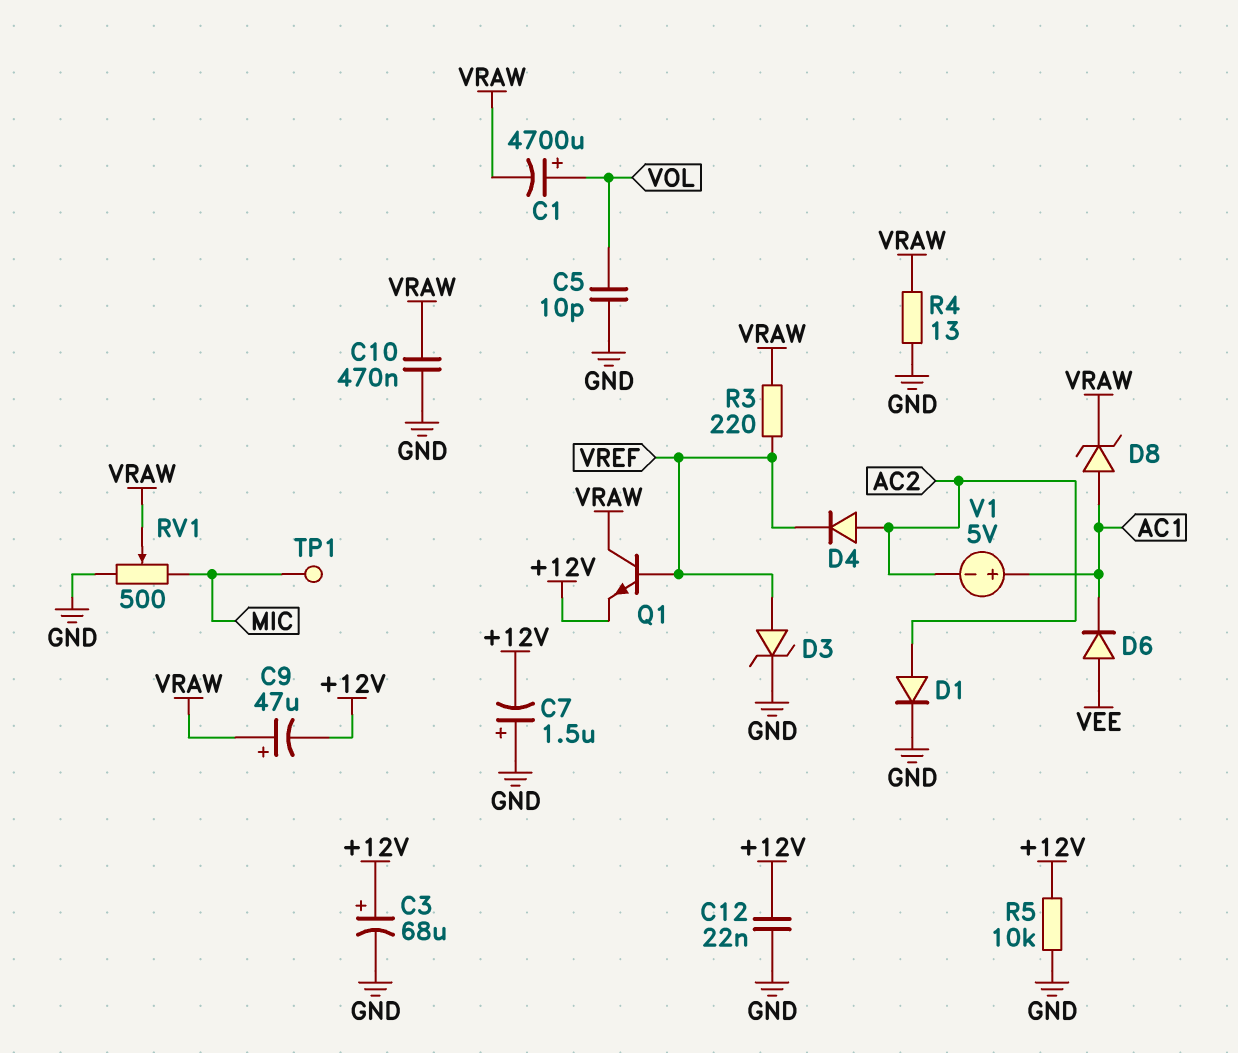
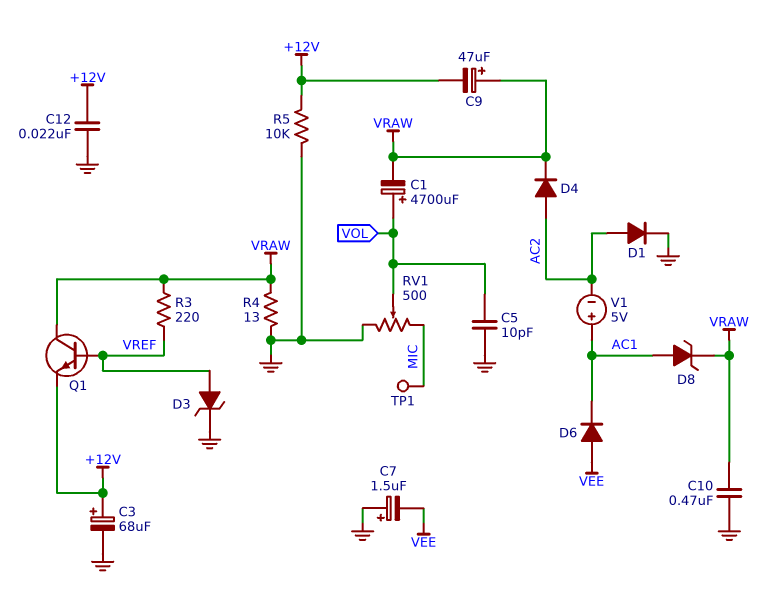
C7: 1.5uF (plus GND, minus +12V) -> 1.5uF (plus GND, minus VEE)
D4: diode (A AC2, K VREF) -> diode (A AC2, K VRAW)
RV1: 500 (GND, MIC, wiper VRAW) -> 500 (GND, MIC, wiper VOL)

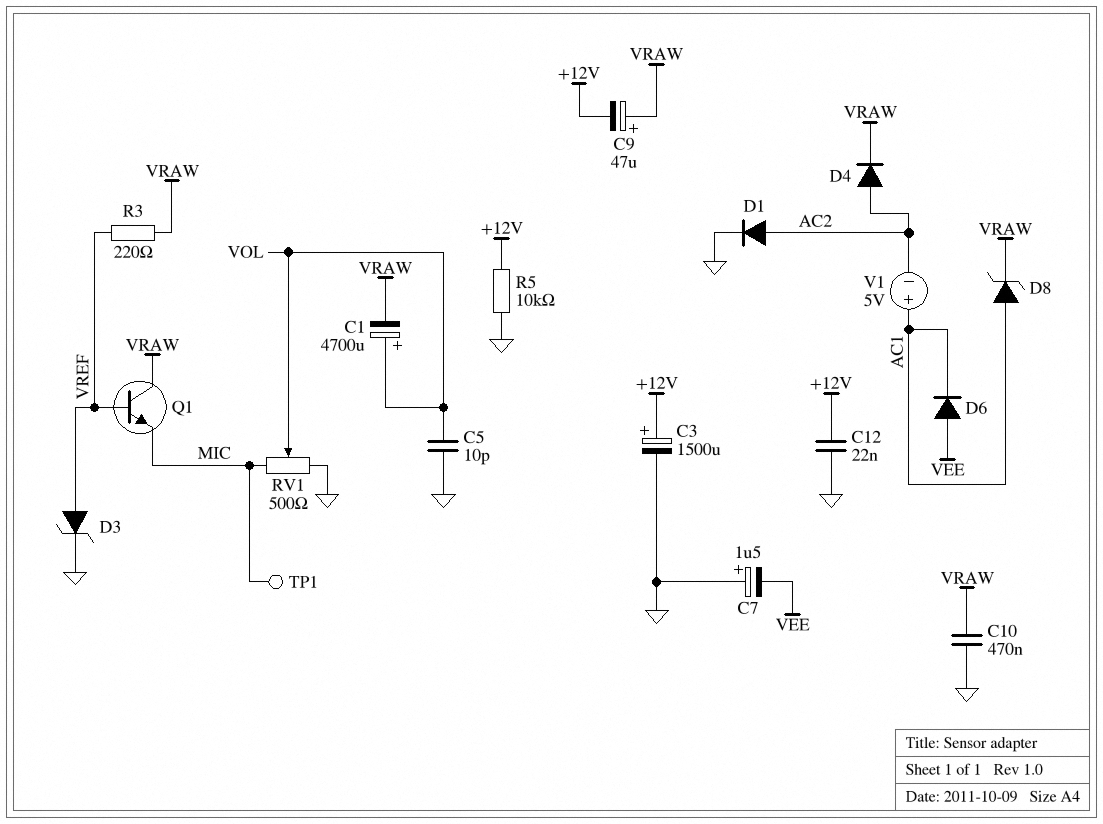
C3: 68uF (plus +12V, minus GND) -> 1500uF (plus +12V, minus GND)
Q1: NPN (B VREF, C VRAW, E +12V) -> NPN (B VREF, C VRAW, E MIC)
R4: 13 (GND, VRAW) -> none

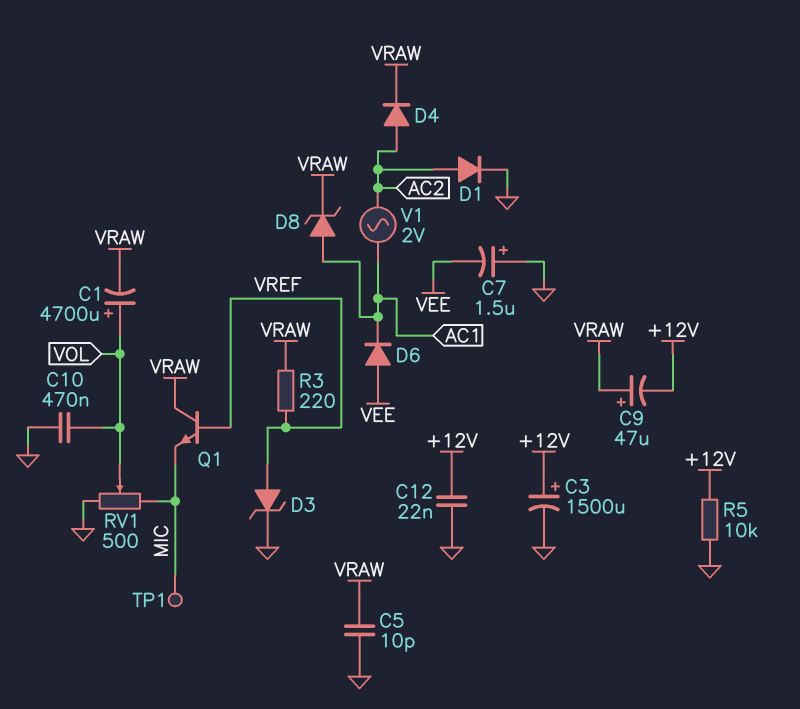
C5: 10pF (GND, VOL) -> 10pF (GND, VRAW)
C10: 470nF (GND, VRAW) -> 470nF (GND, VOL)
V1: 5V (plus AC1, minus AC2) -> AC 2V (AC1, AC2)

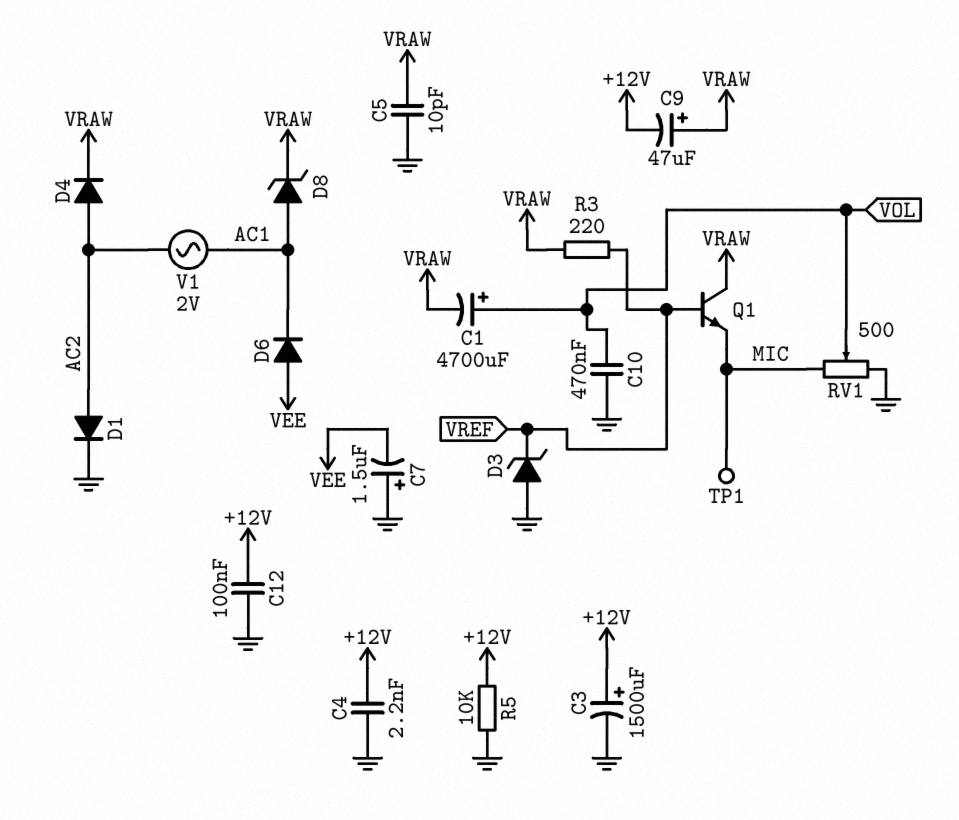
C4: none -> 2.2nF (+12V, GND)
C12: 22nF (+12V, GND) -> 100nF (+12V, GND)
D3: zener (A VREF, K GND) -> zener (A GND, K VREF)

